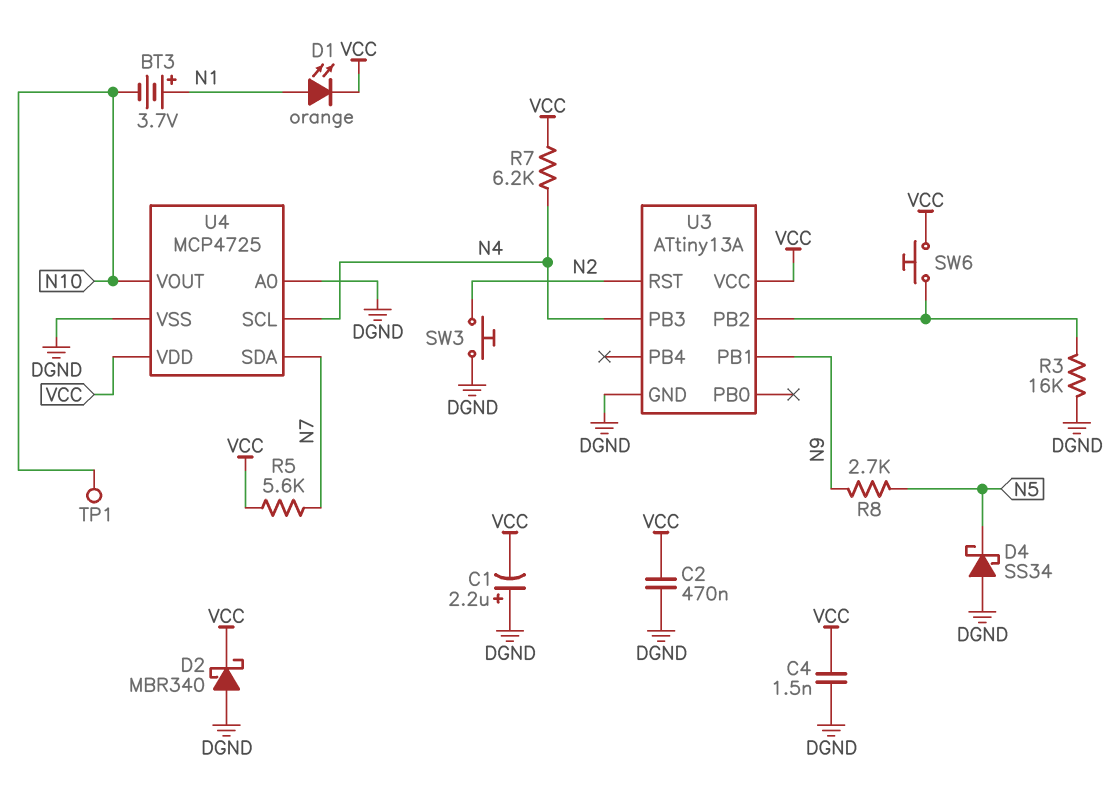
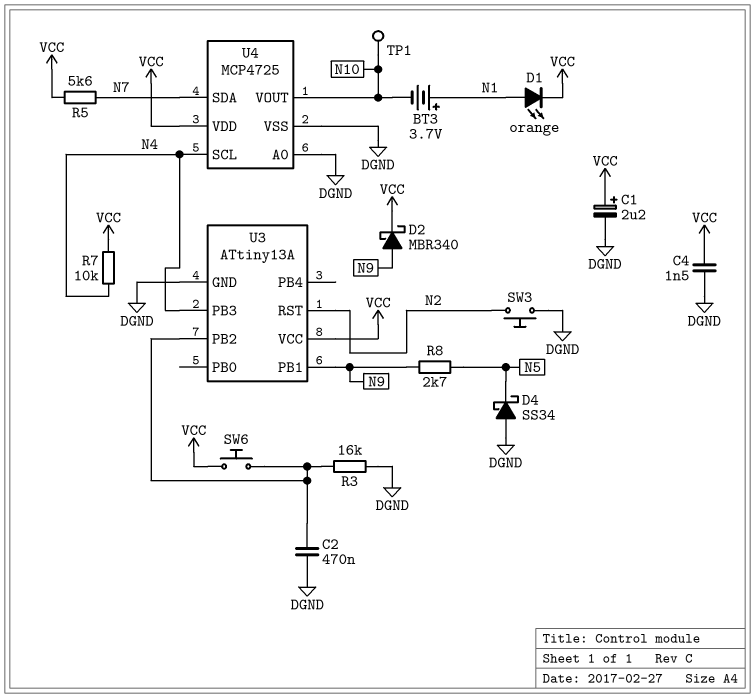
C1: 2.2uF (plus DGND, minus VCC) -> 2.2uF (plus VCC, minus DGND)
C2: 470nF (DGND, VCC) -> 470nF (DGND, U3/PB2)
D2: schottky MBR340 (A DGND, K VCC) -> schottky MBR340 (A N9, K VCC)
R7: 6.2k (N4, VCC) -> 10k (N4, VCC)

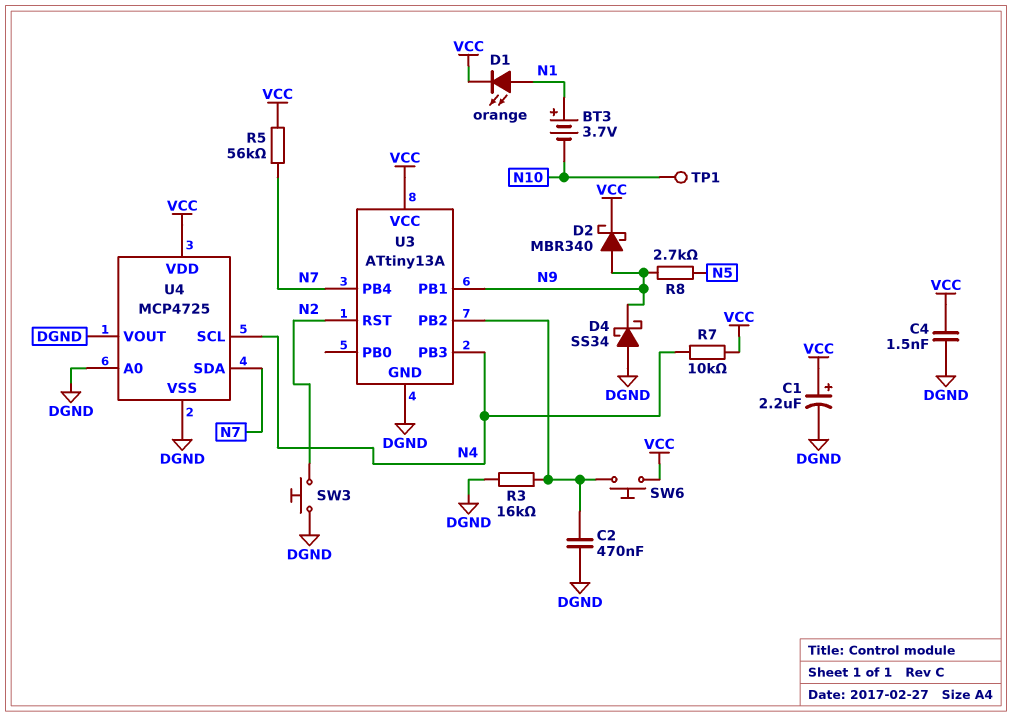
D4: schottky SS34 (A DGND, K N5) -> schottky SS34 (A DGND, K N9)
R5: 5.6k (N7, VCC) -> 56k (N7, VCC)
U3 pin PB4: none -> N7
U4 pin VOUT: N10 -> DGND

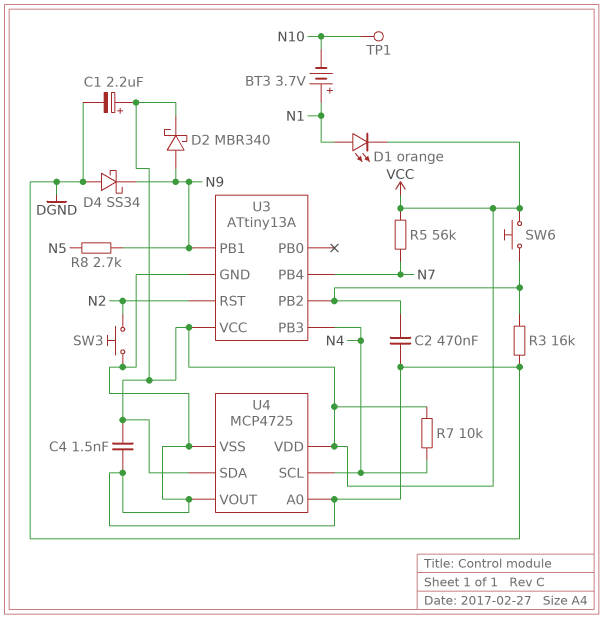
U4 pin SDA: N7 -> VCC

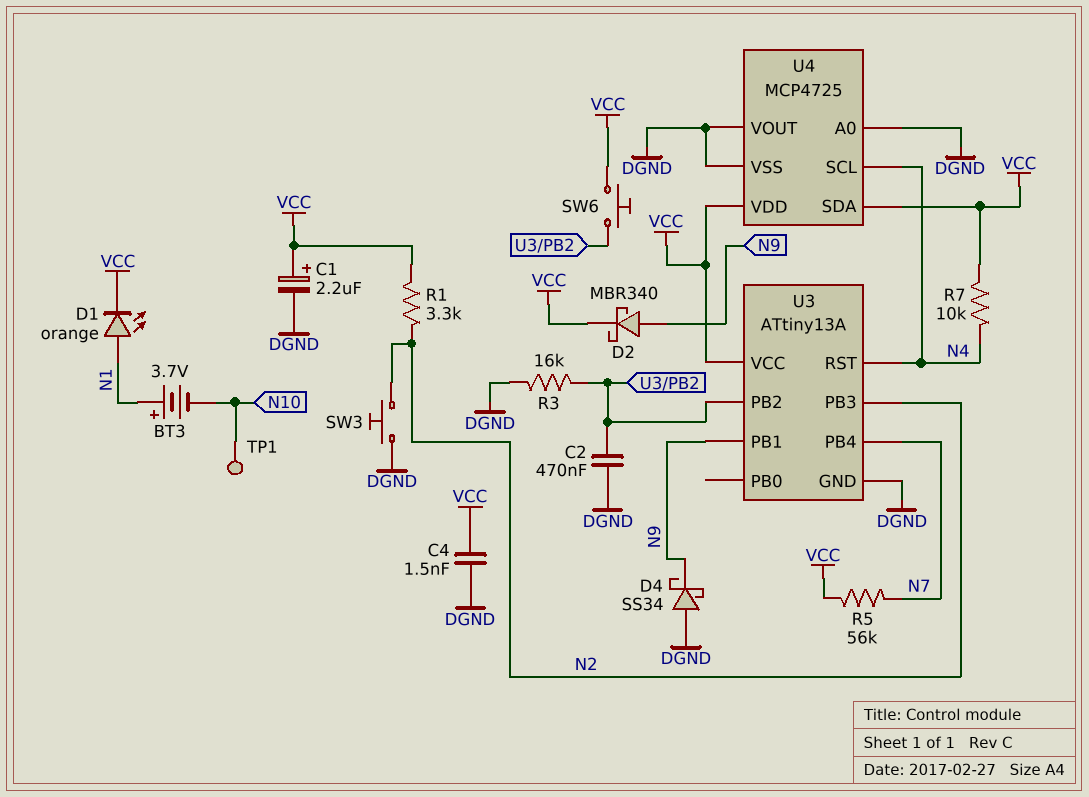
R1: none -> 3.3k (N2, VCC)
R8: 2.7k (N5, N9) -> none
U3 pin PB3: N4 -> N2
U3 pin RST: N2 -> N4

